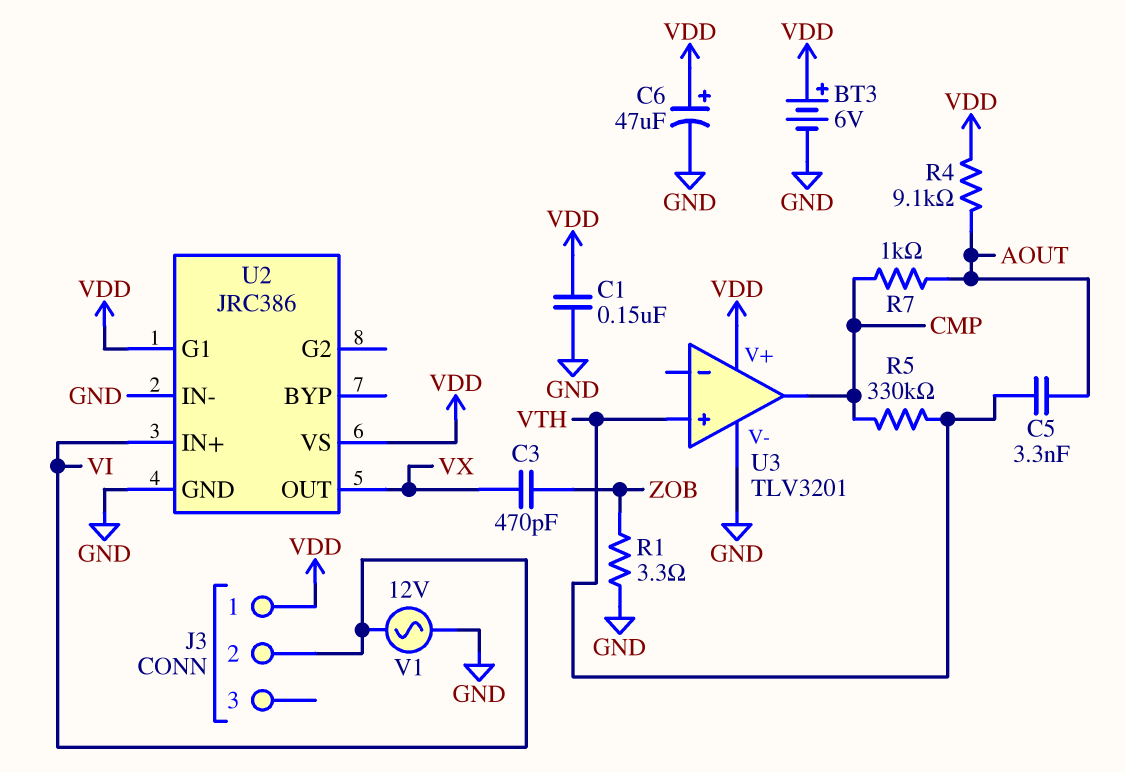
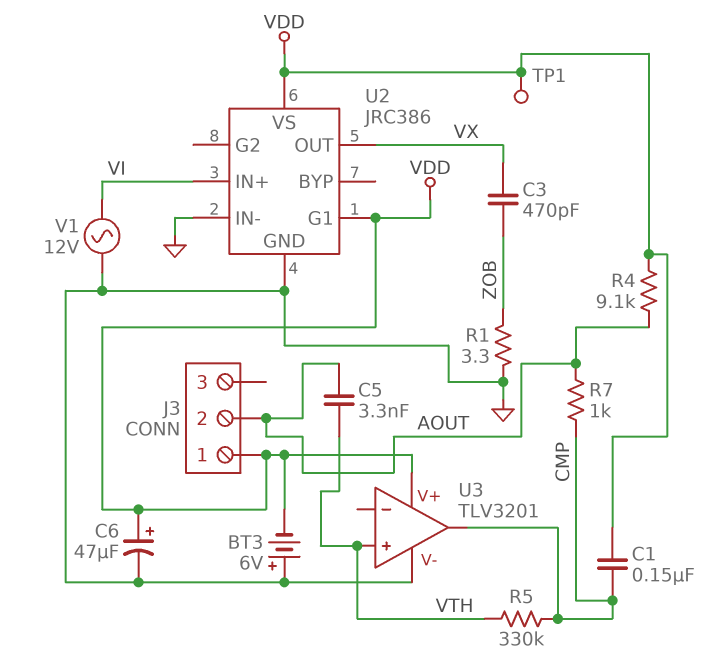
BT3: 6V (plus VDD, minus GND) -> 6V (plus GND, minus VDD)
C1: 150nF (GND, VDD) -> 150nF (CMP, VDD)
J3 pin 2: VI -> AOUT
TP1: none -> test point (VDD)

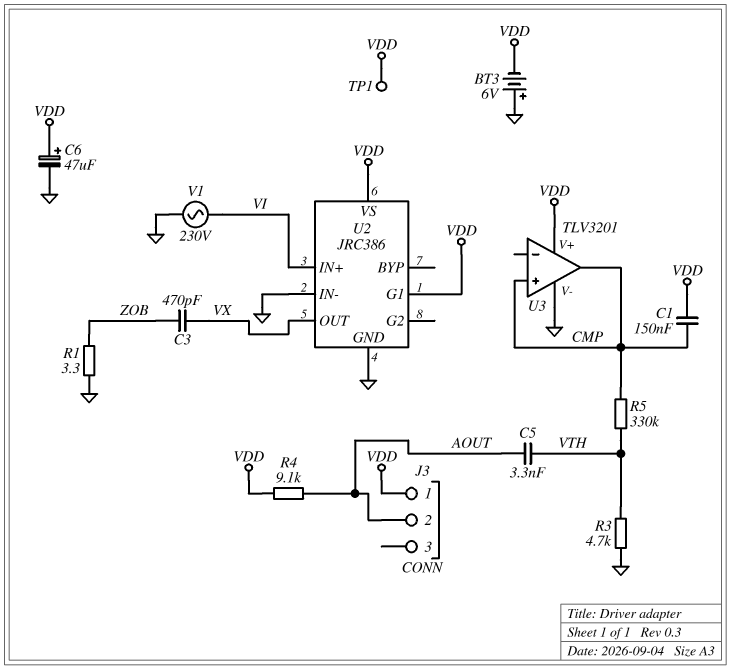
R3: none -> 4.7k (GND, VTH)
R7: 1k (AOUT, CMP) -> none
U3 pin in+: VTH -> CMP
V1: AC 12V (GND, VI) -> AC 230V (GND, VI)

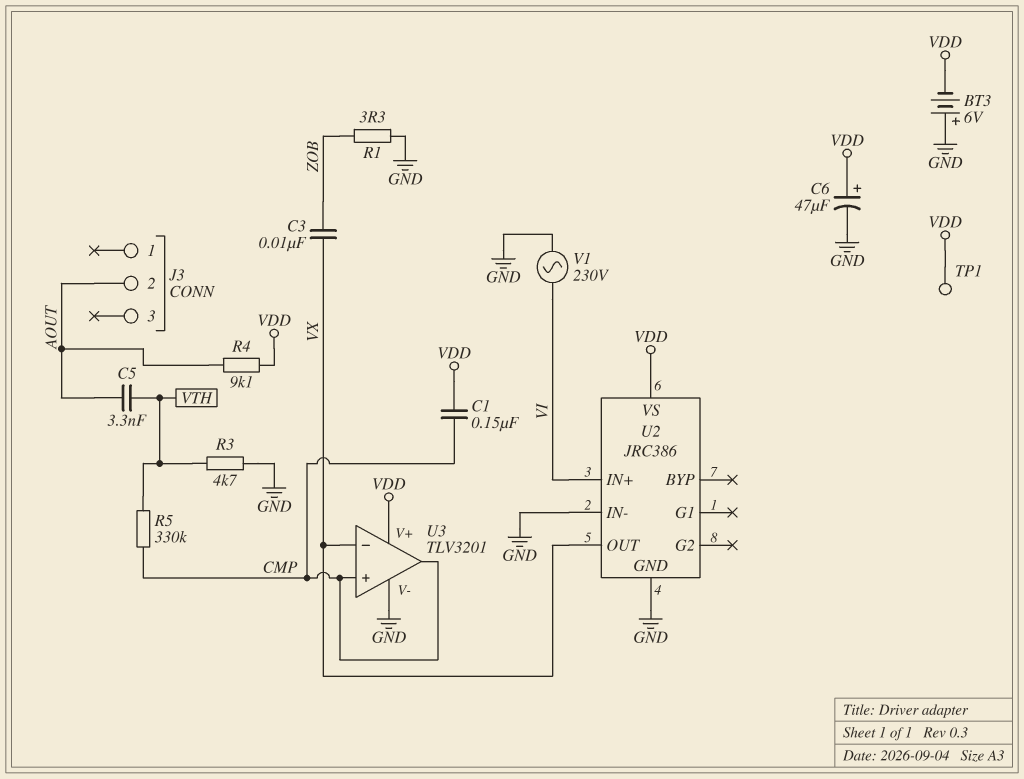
C3: 470pF (VX, ZOB) -> 10nF (VX, ZOB)
J3 pin 1: VDD -> none
U2 pin G1: VDD -> none
U3 pin in-: none -> VX

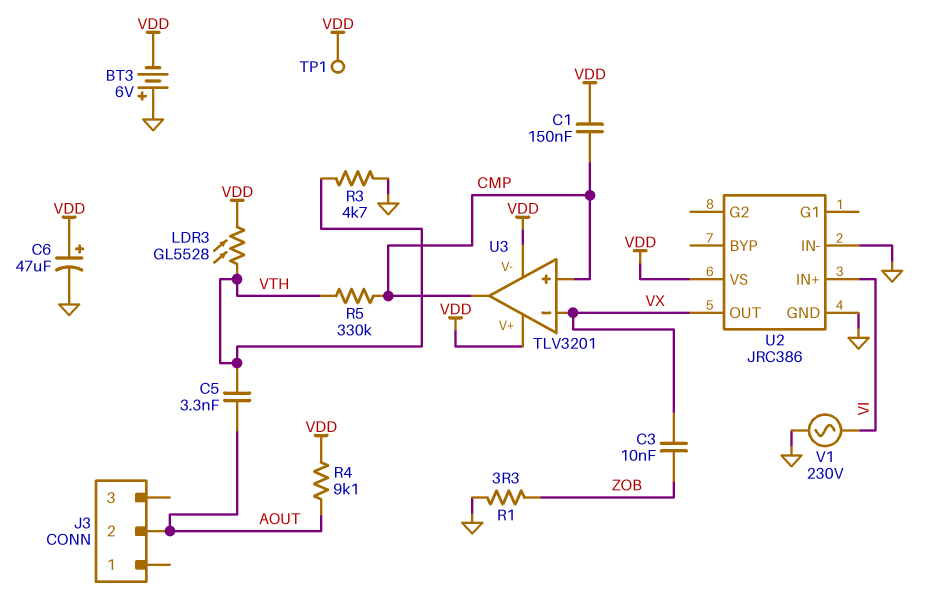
LDR3: none -> GL5528 (VDD, VTH)
U3 pin V-: GND -> VDD

